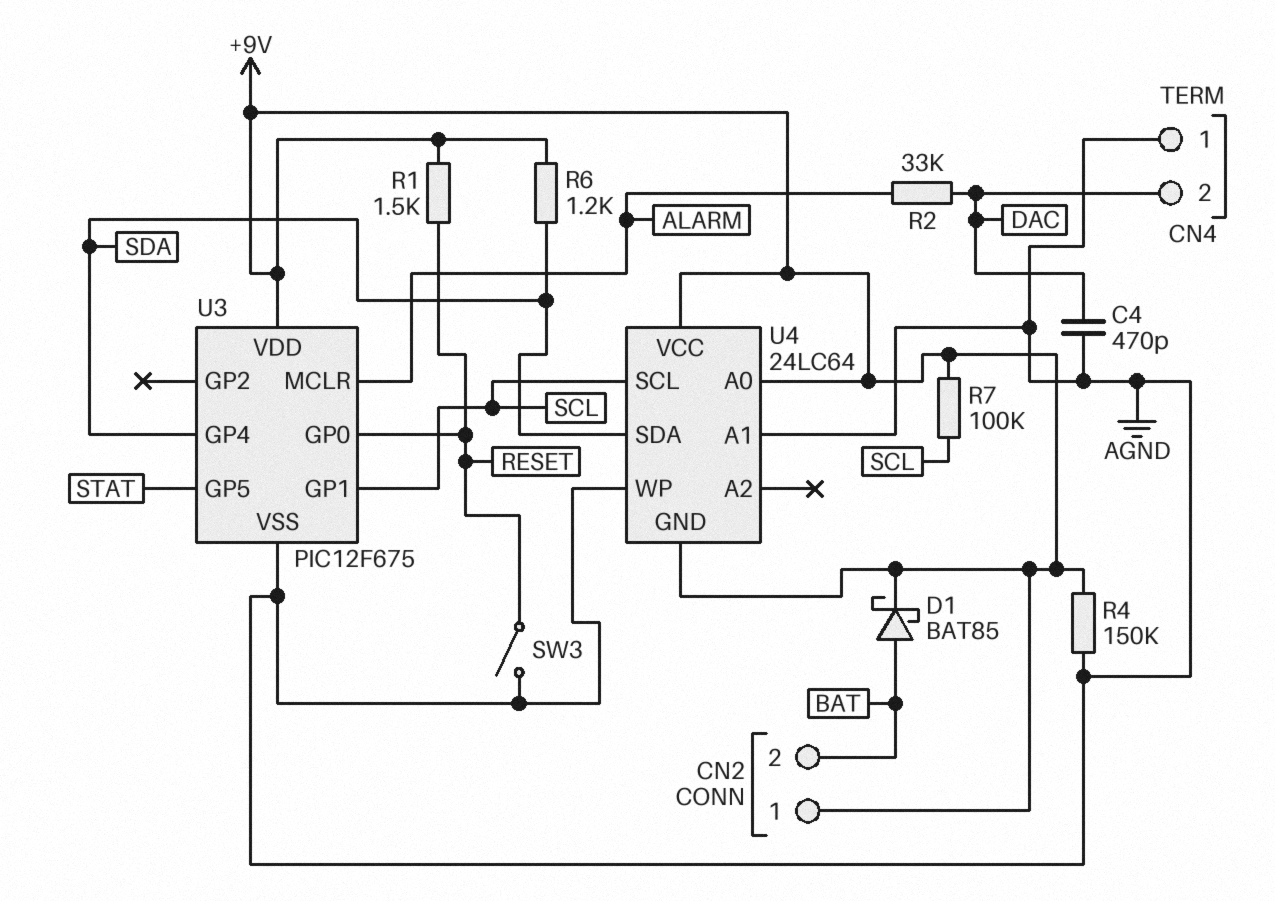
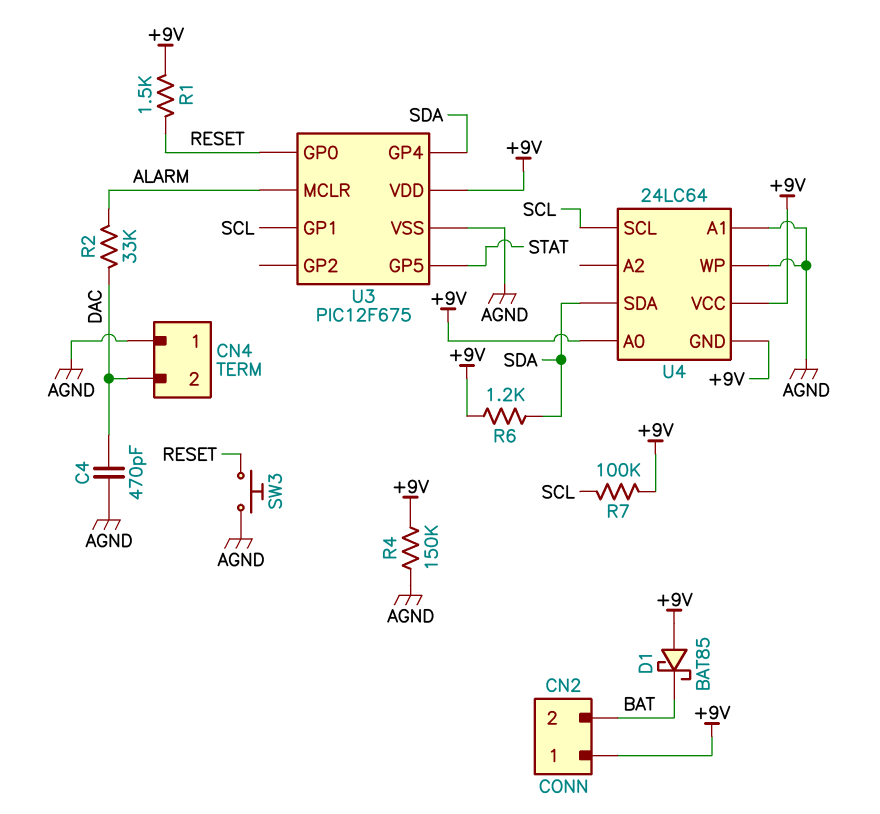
D1: schottky BAT85 (A BAT, K +9V) -> schottky BAT85 (A +9V, K BAT)
SW3: switch (AGND, RESET) -> button (AGND, RESET)

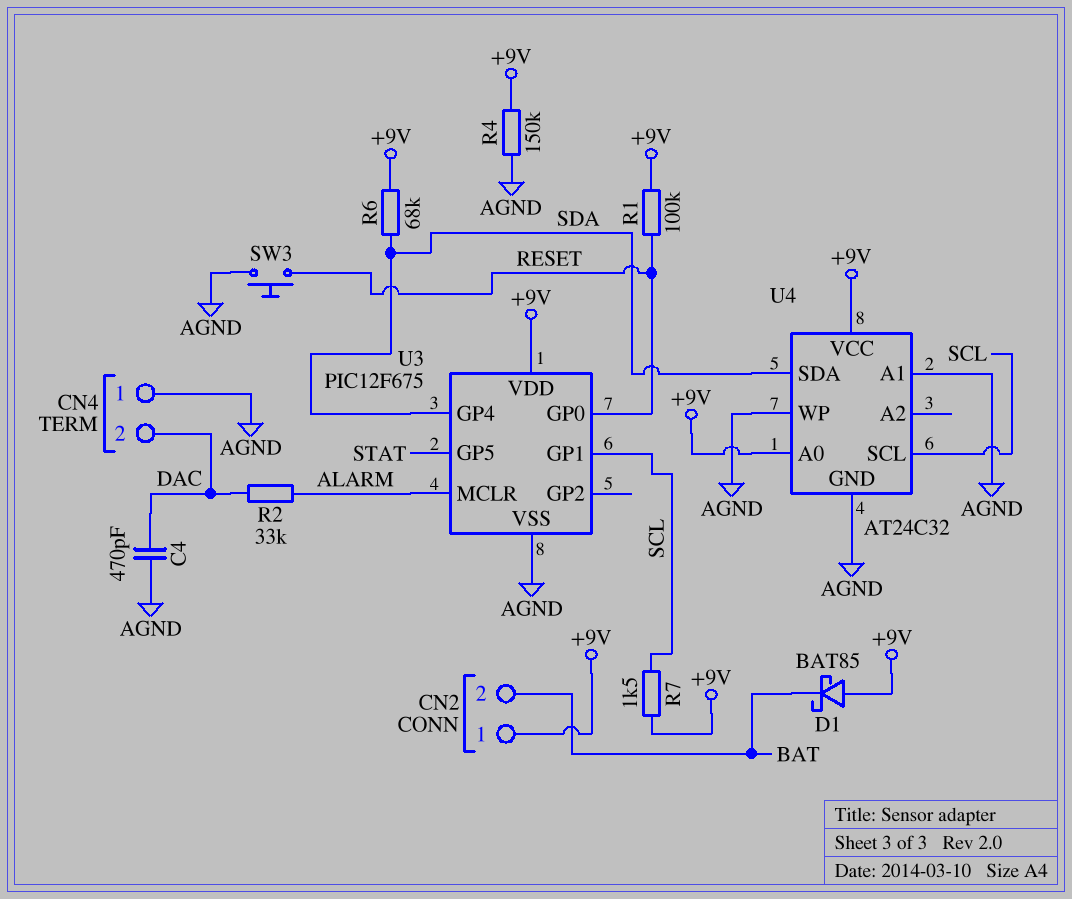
R1: 1.5k (+9V, RESET) -> 100k (+9V, RESET)
R6: 1.2k (+9V, SDA) -> 68k (+9V, SDA)
R7: 100k (+9V, SCL) -> 1.5k (+9V, SCL)
U4: 24LC64 -> AT24C32
U4 pin GND: +9V -> AGND

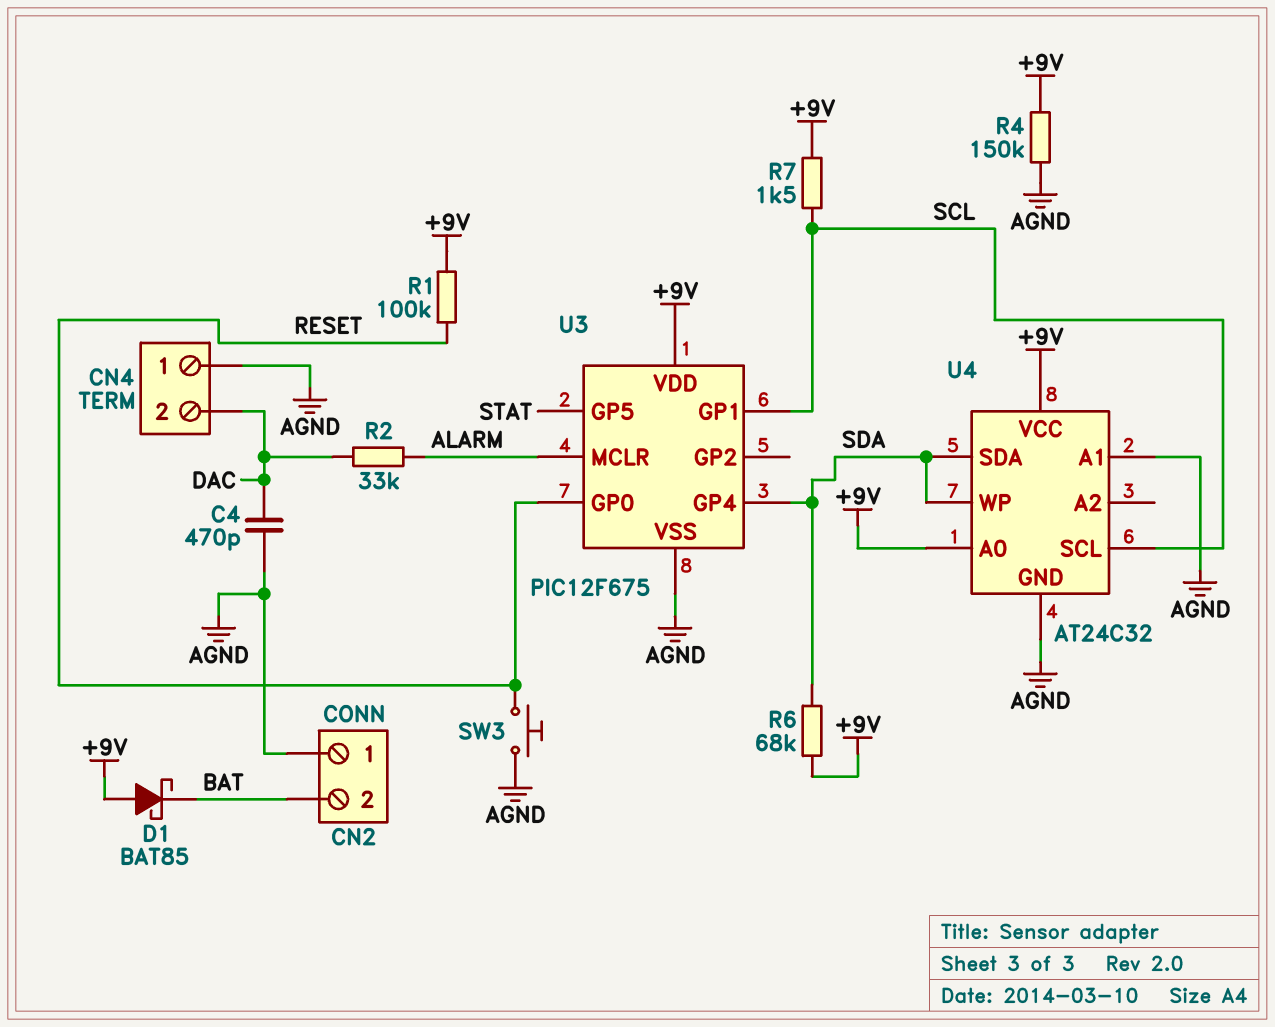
CN2 pin 1: +9V -> AGND
U4 pin WP: AGND -> SDA

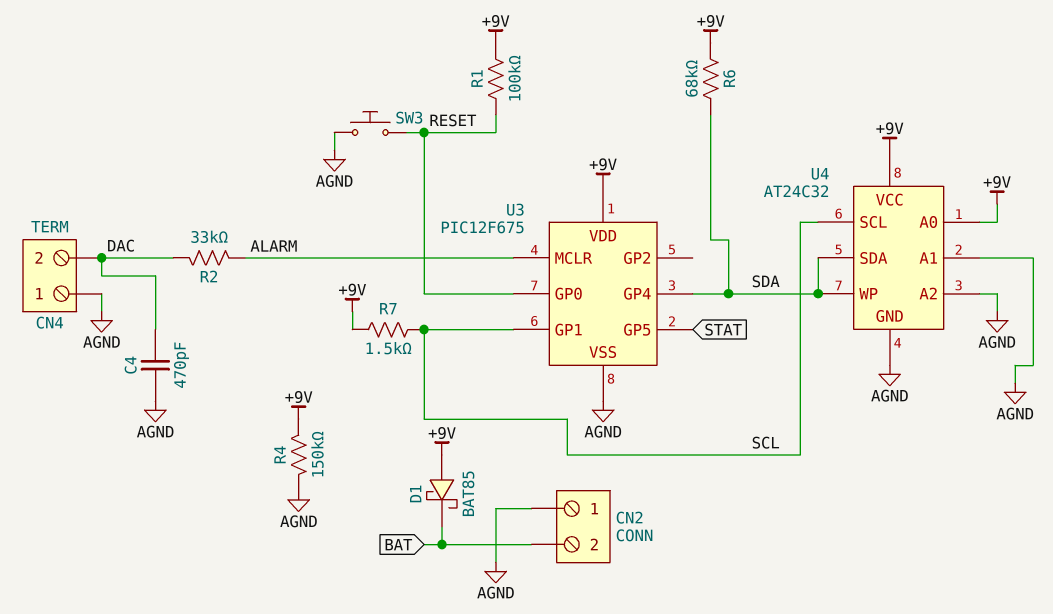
U4 pin A2: none -> AGND

